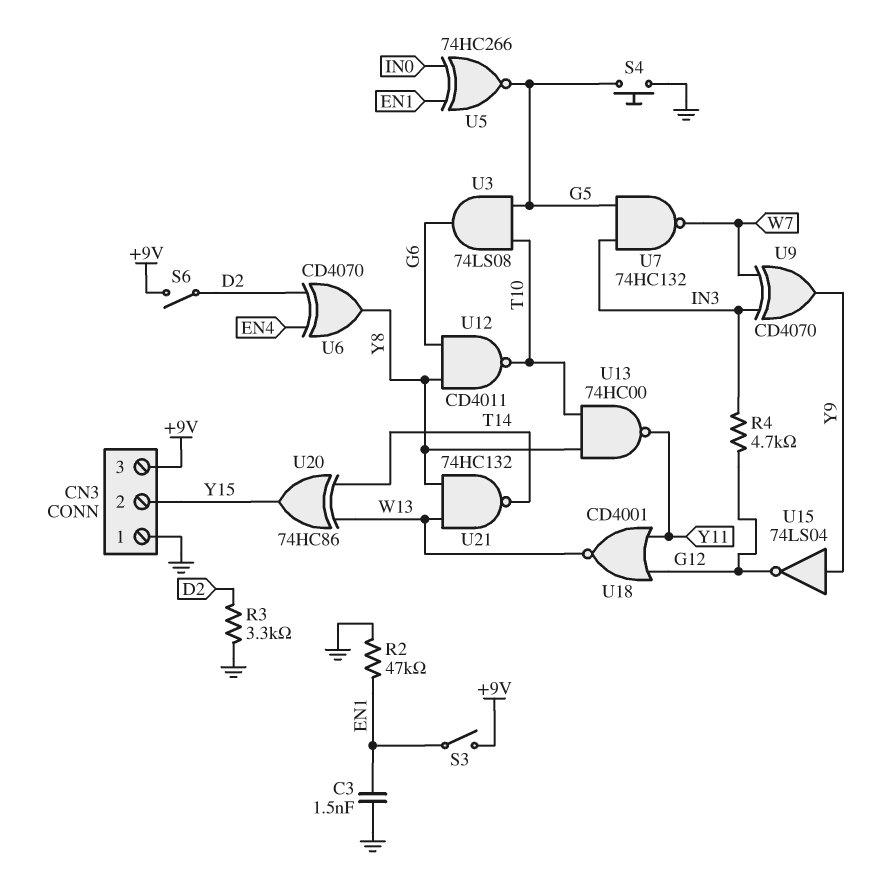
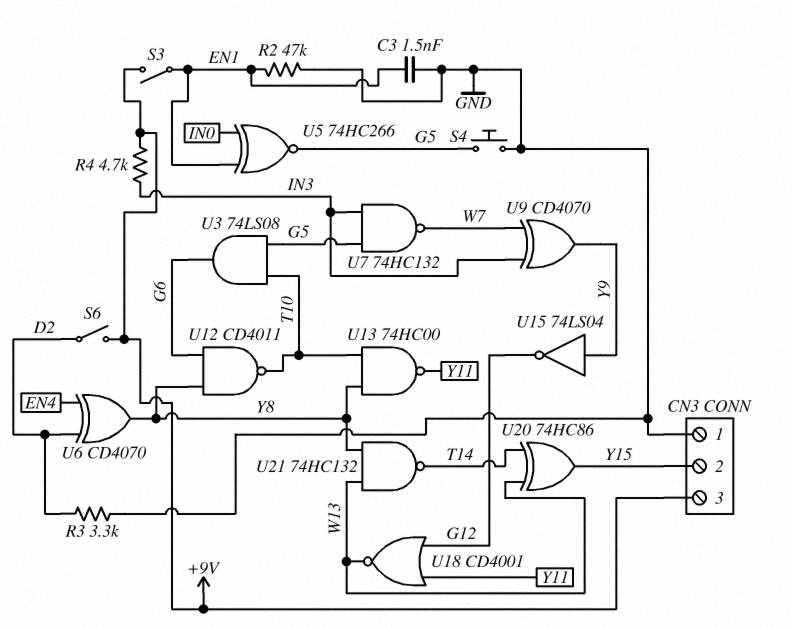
R4: 4.7k (G12, IN3) -> 4.7k (+9V, IN3)

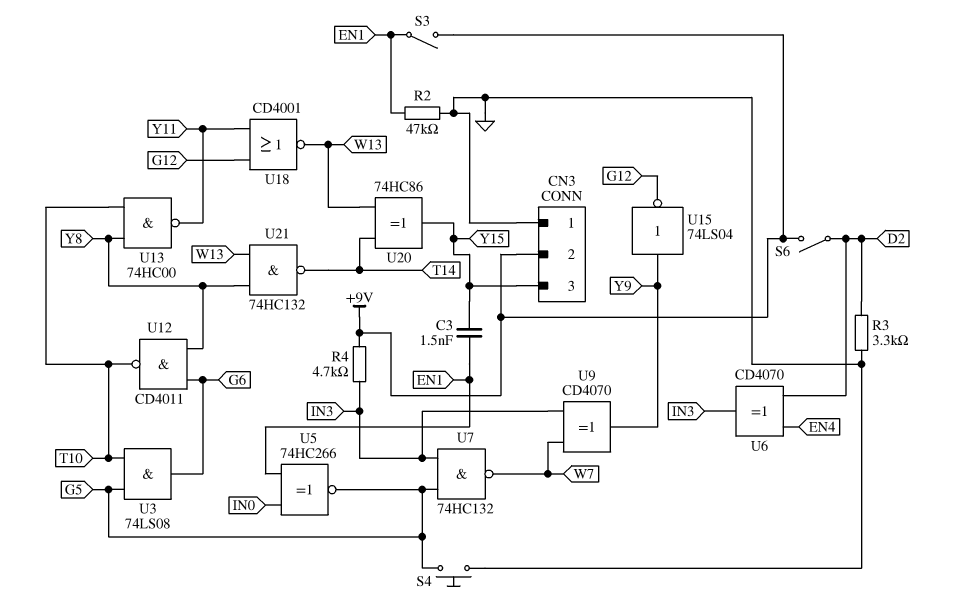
C3: 1.5nF (EN1, GND) -> 1.5nF (EN1, Y15)
CN3 pin 2: Y15 -> +9V
CN3 pin 3: +9V -> Y15
U6: XOR CD4070 (in D2, in EN4, out Y8) -> XOR CD4070 (in D2, in EN4, out IN3)

